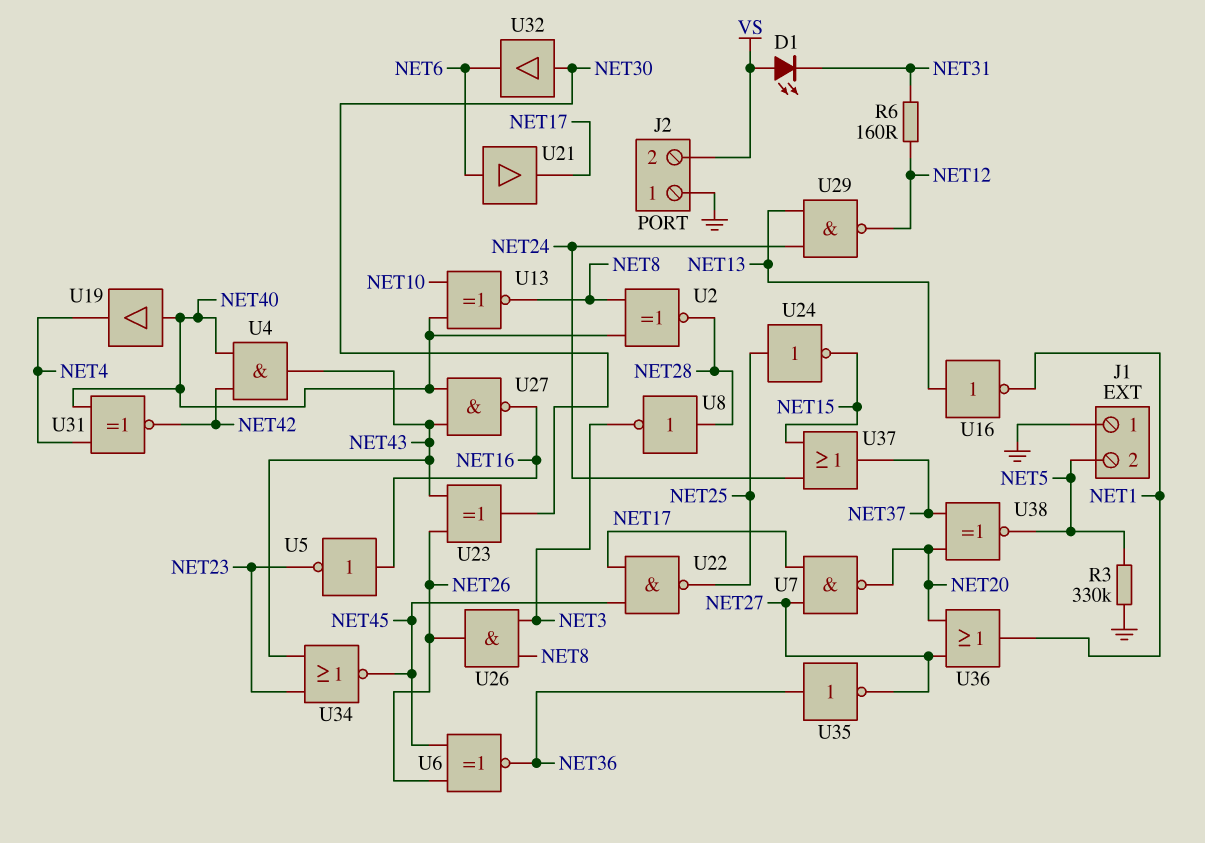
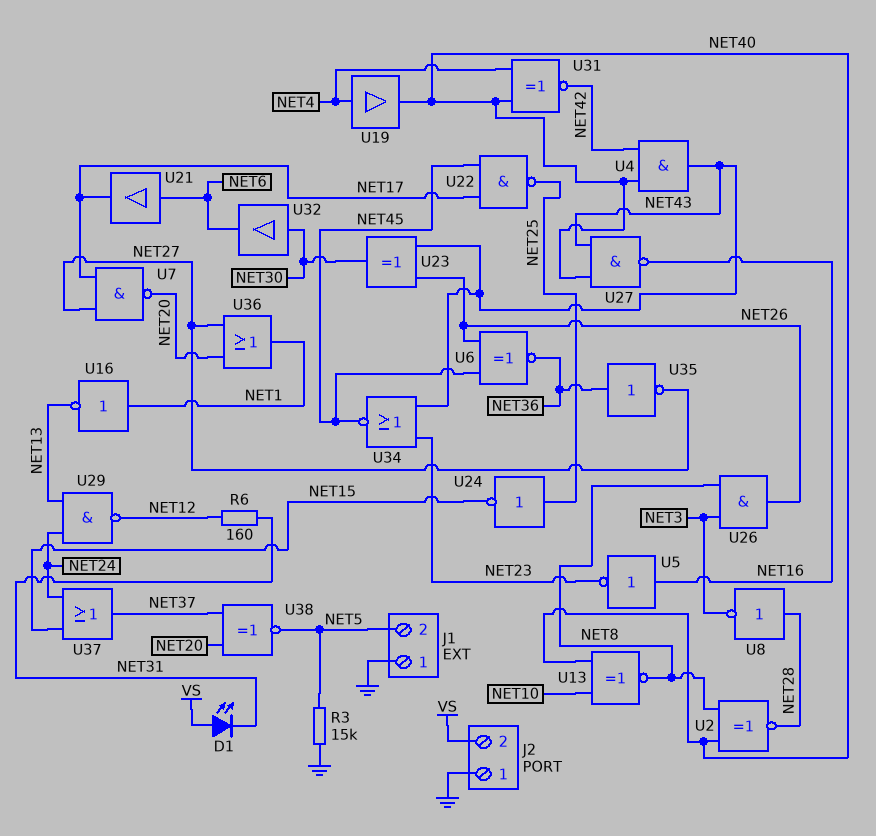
R3: 330k (GND, NET5) -> 15k (GND, NET5)
U16: NOT (in NET13, out NET1) -> NOT (in NET1, out NET13)
U19: buffer (in NET40, out NET4) -> buffer (in NET4, out NET40)

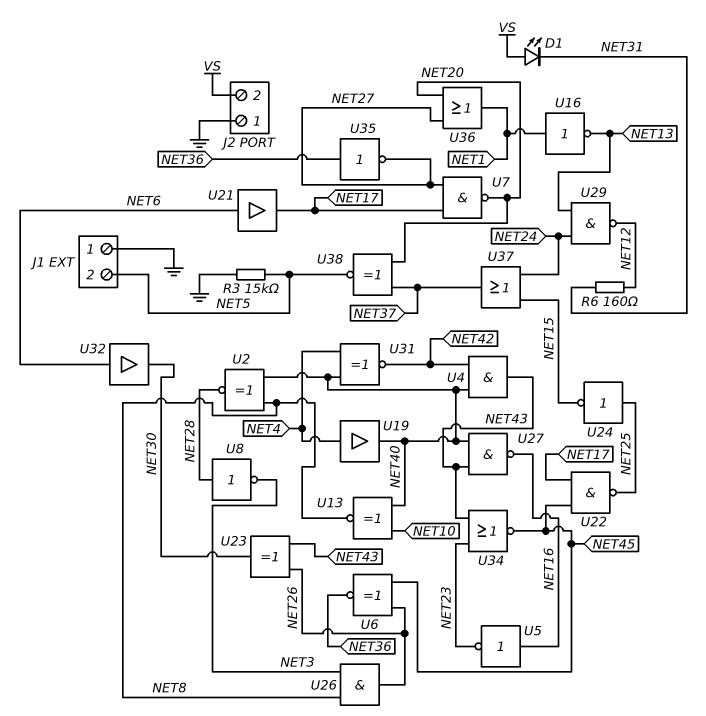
U32: buffer (in NET30, out NET6) -> buffer (in NET6, out NET30)

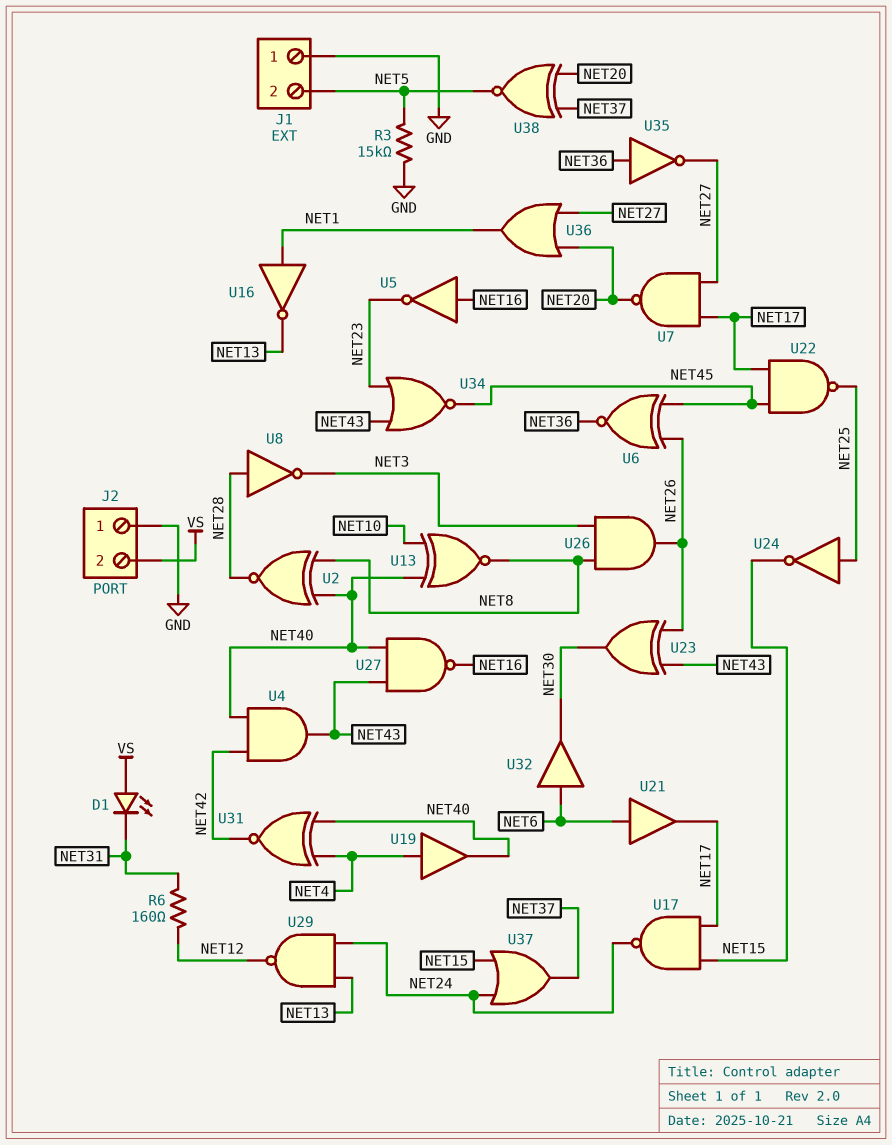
U17: none -> NAND (in NET15, in NET17, out NET24)

